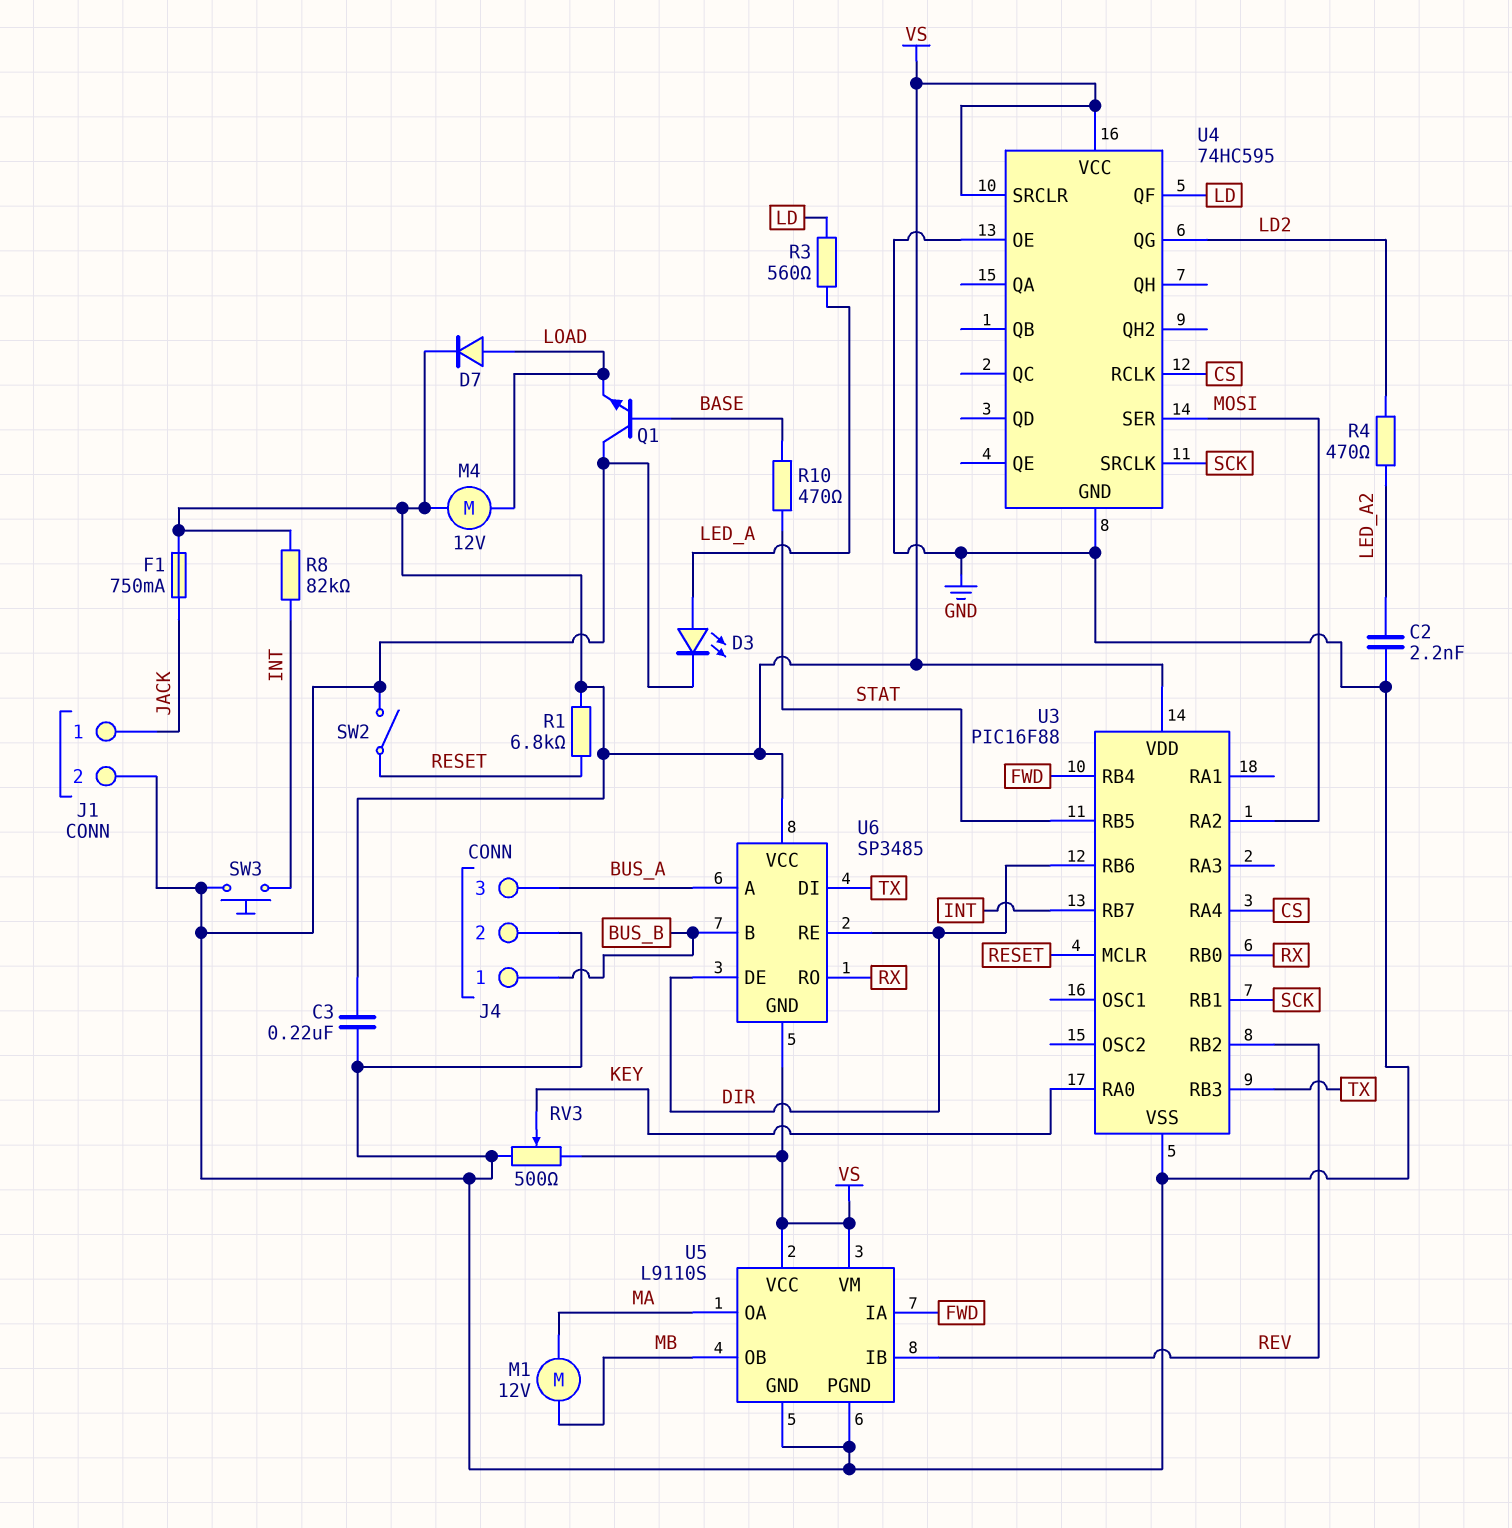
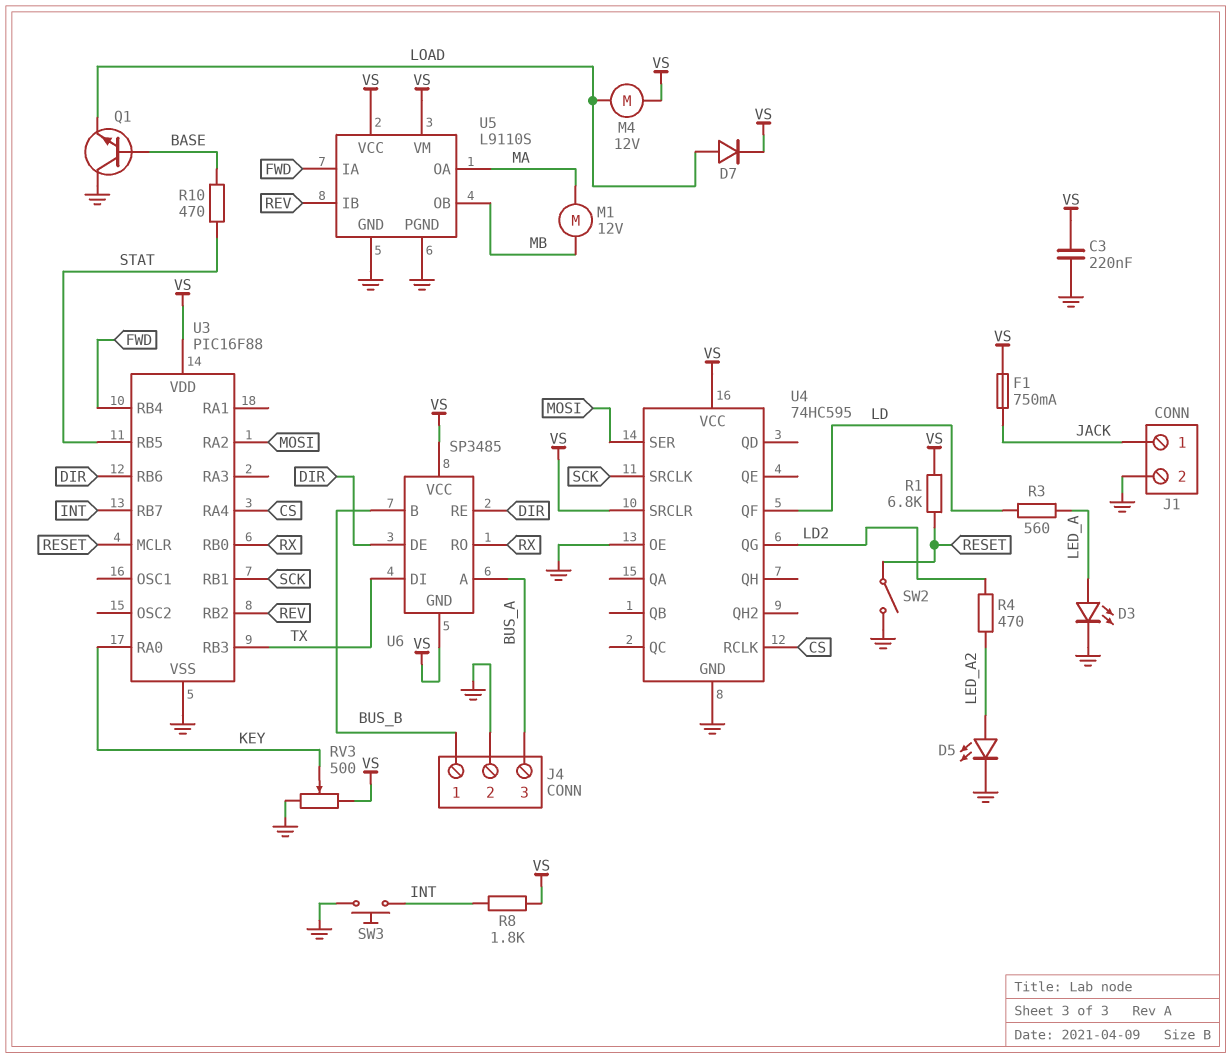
C2: 2.2nF (GND, LED_A2) -> none
D5: none -> LED (A LED_A2, K GND)
R8: 82k (INT, VS) -> 1.8k (INT, VS)

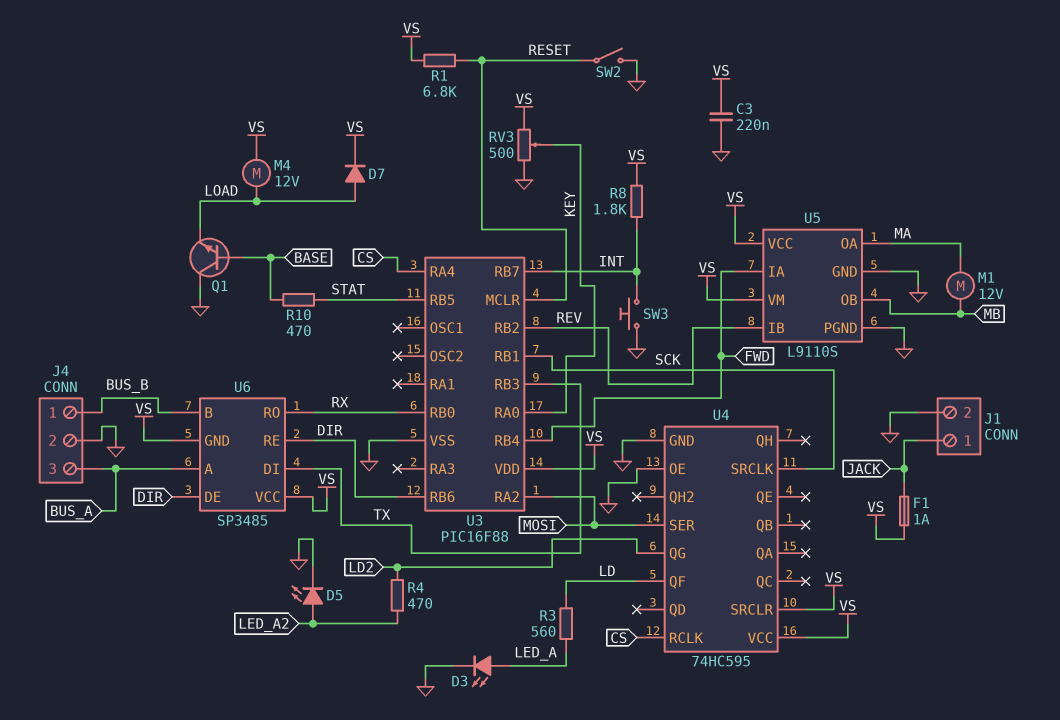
F1: 750mA (JACK, VS) -> 1A (JACK, VS)

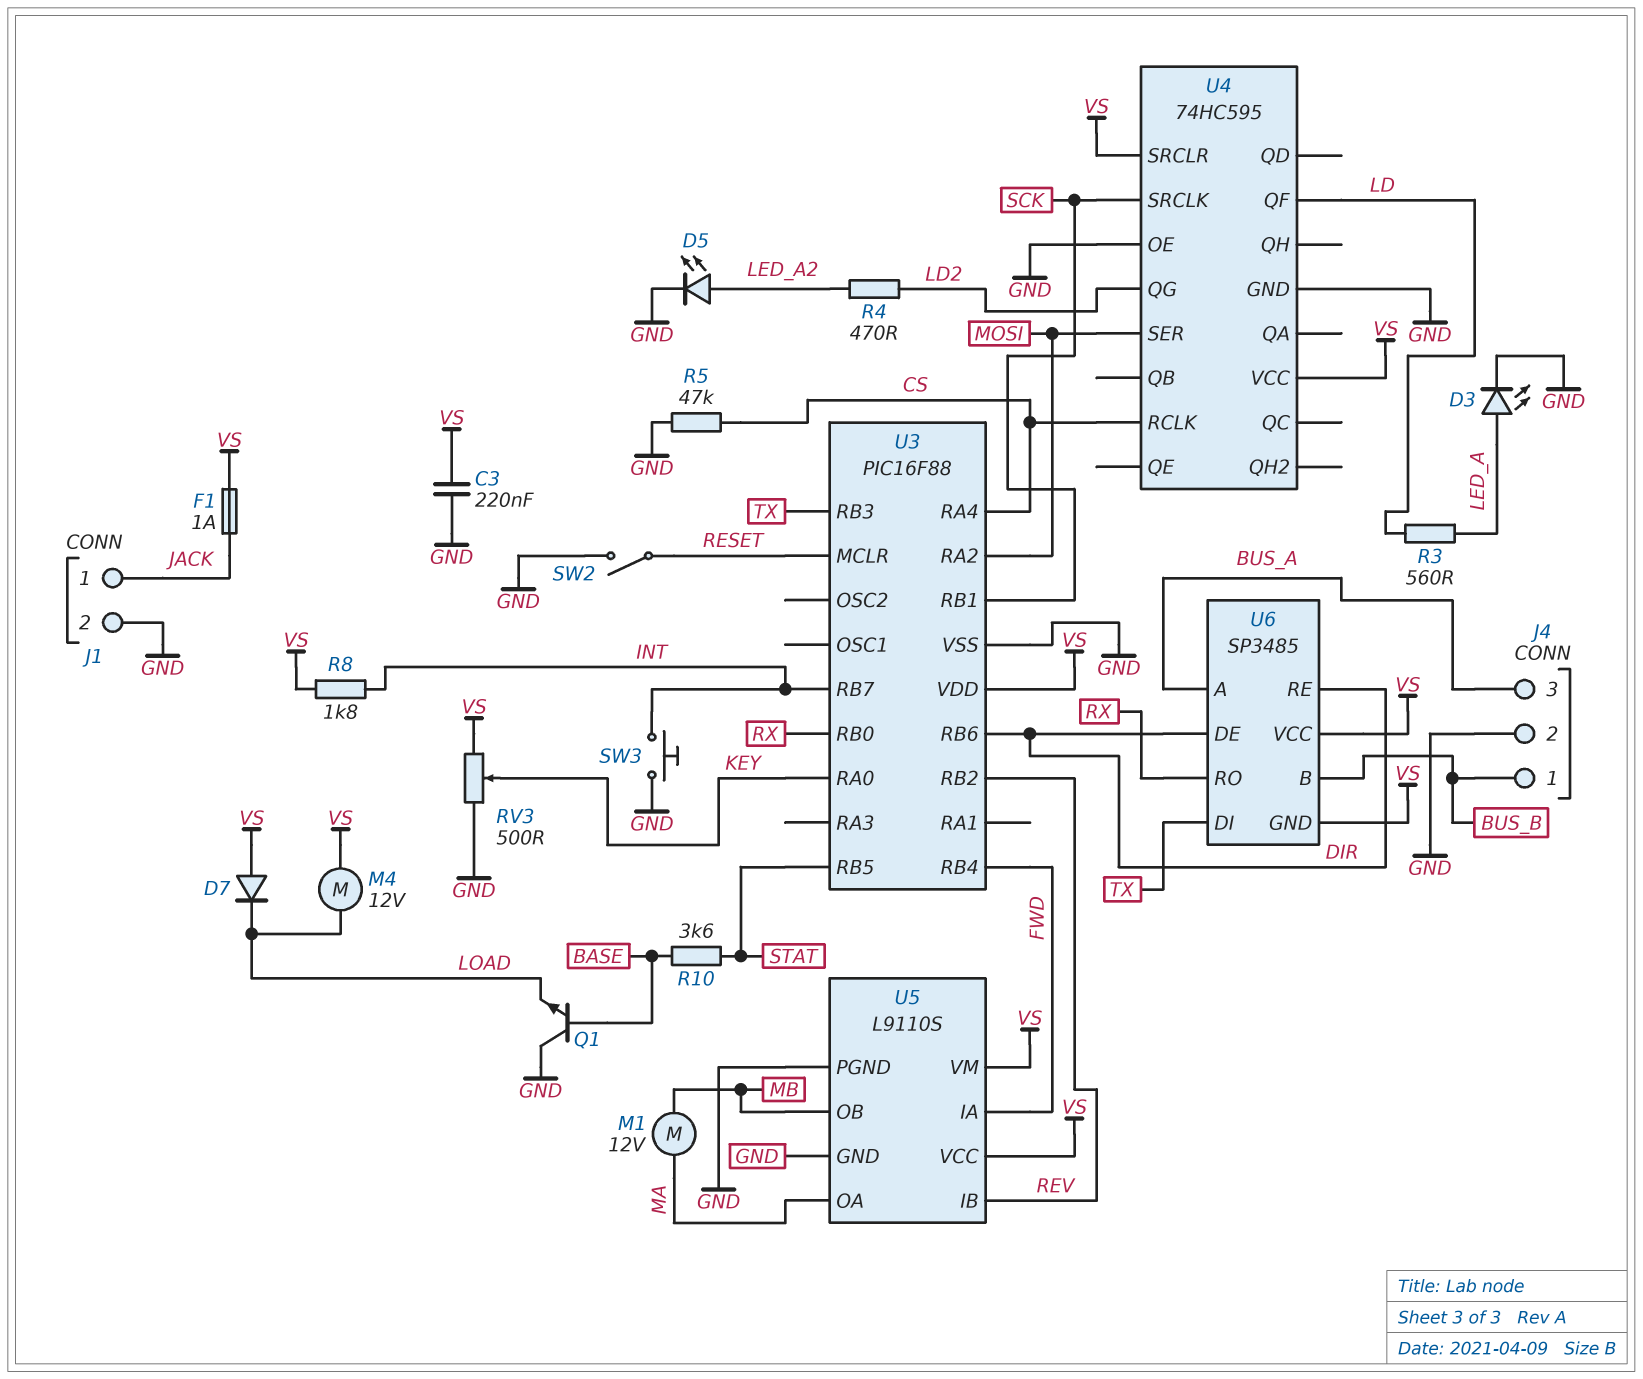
D7: diode (A LOAD, K VS) -> diode (A VS, K LOAD)
R1: 6.8k (RESET, VS) -> none
R5: none -> 47k (CS, GND)
R10: 470 (BASE, STAT) -> 3.6k (BASE, STAT)

